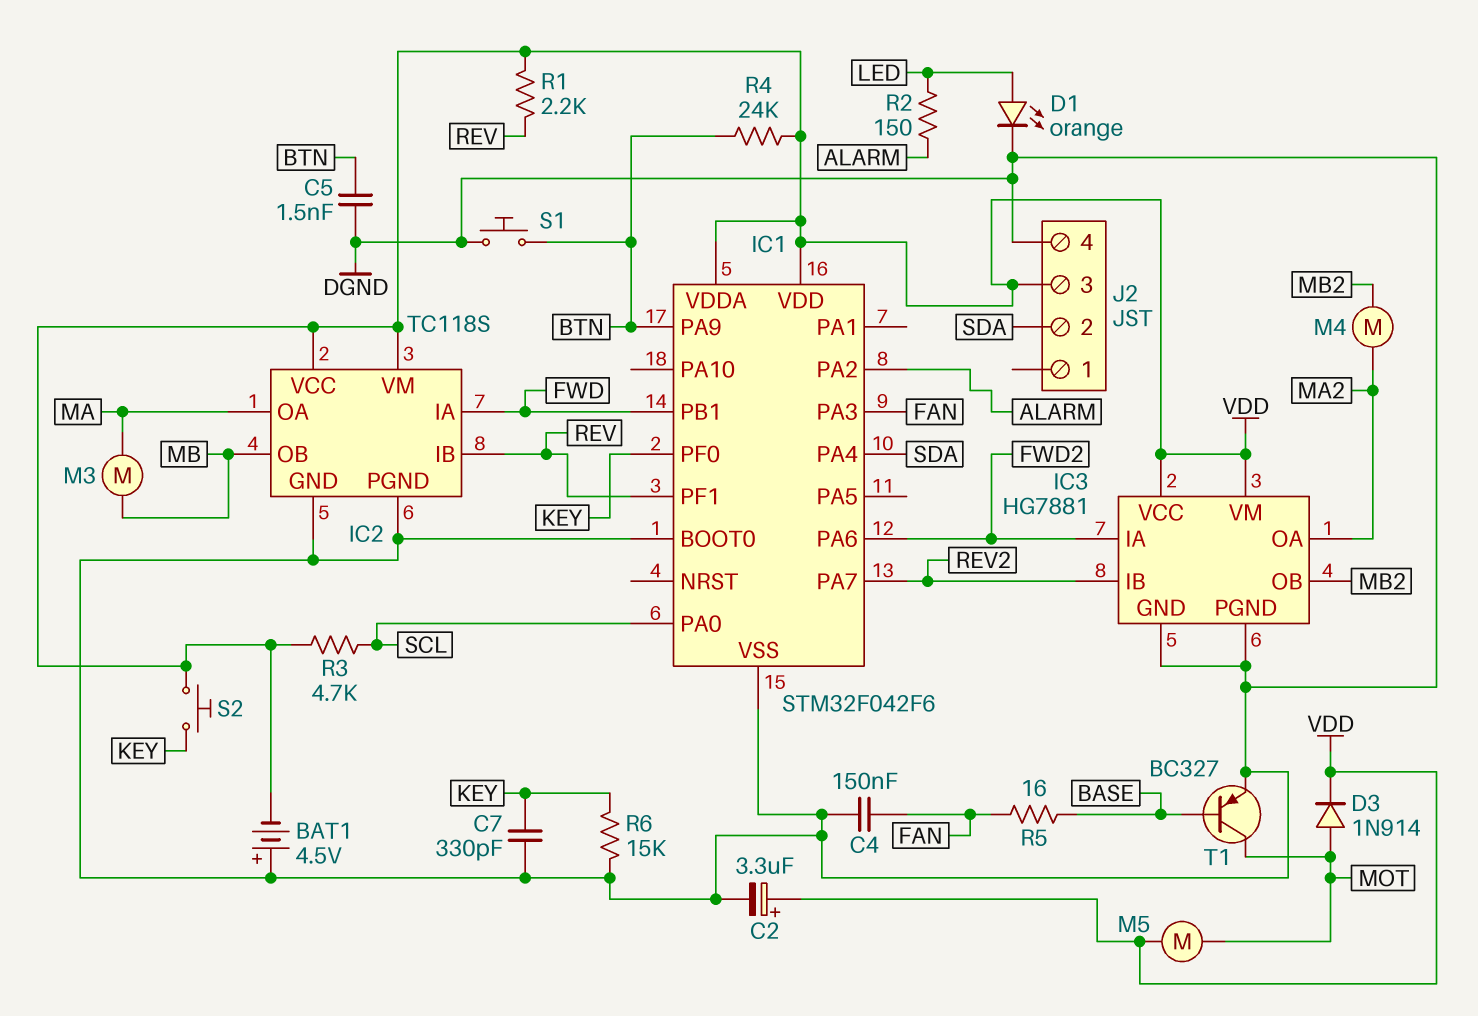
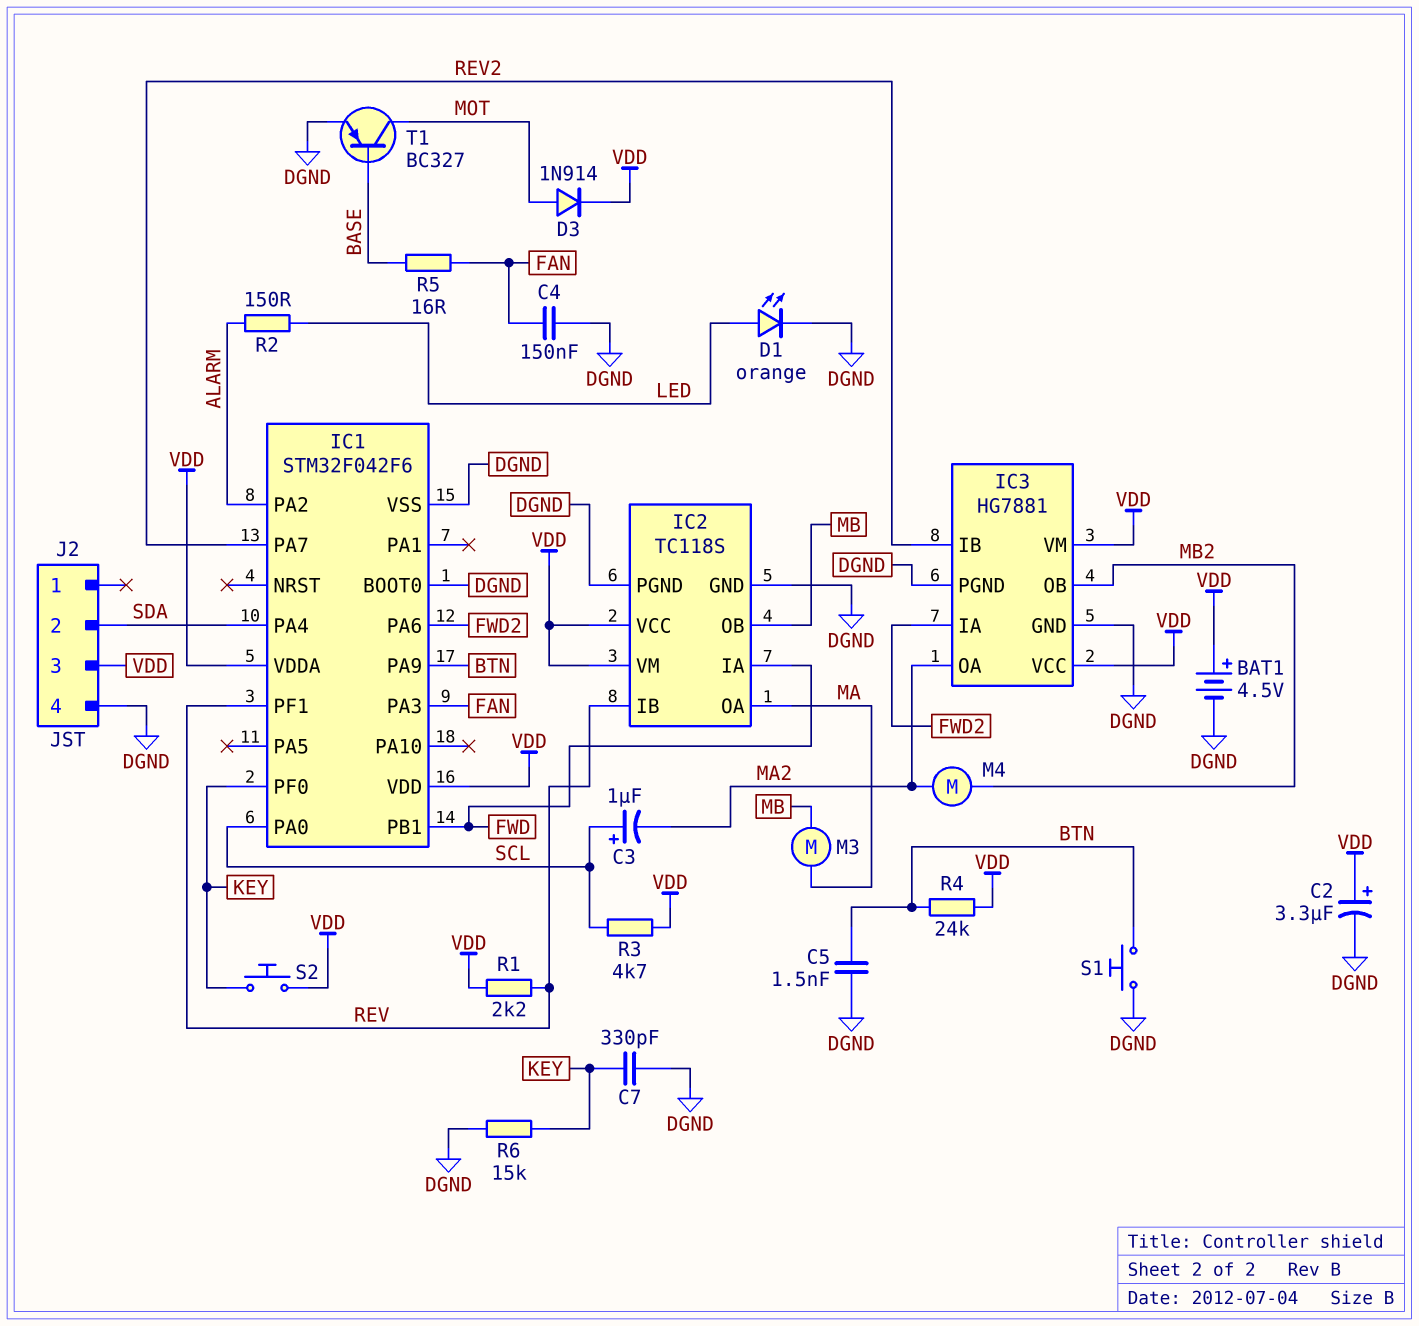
BAT1: 4.5V (plus DGND, minus VDD) -> 4.5V (plus VDD, minus DGND)
C3: none -> 1uF (plus SCL, minus MA2)
M5: motor (MOT, VDD) -> none

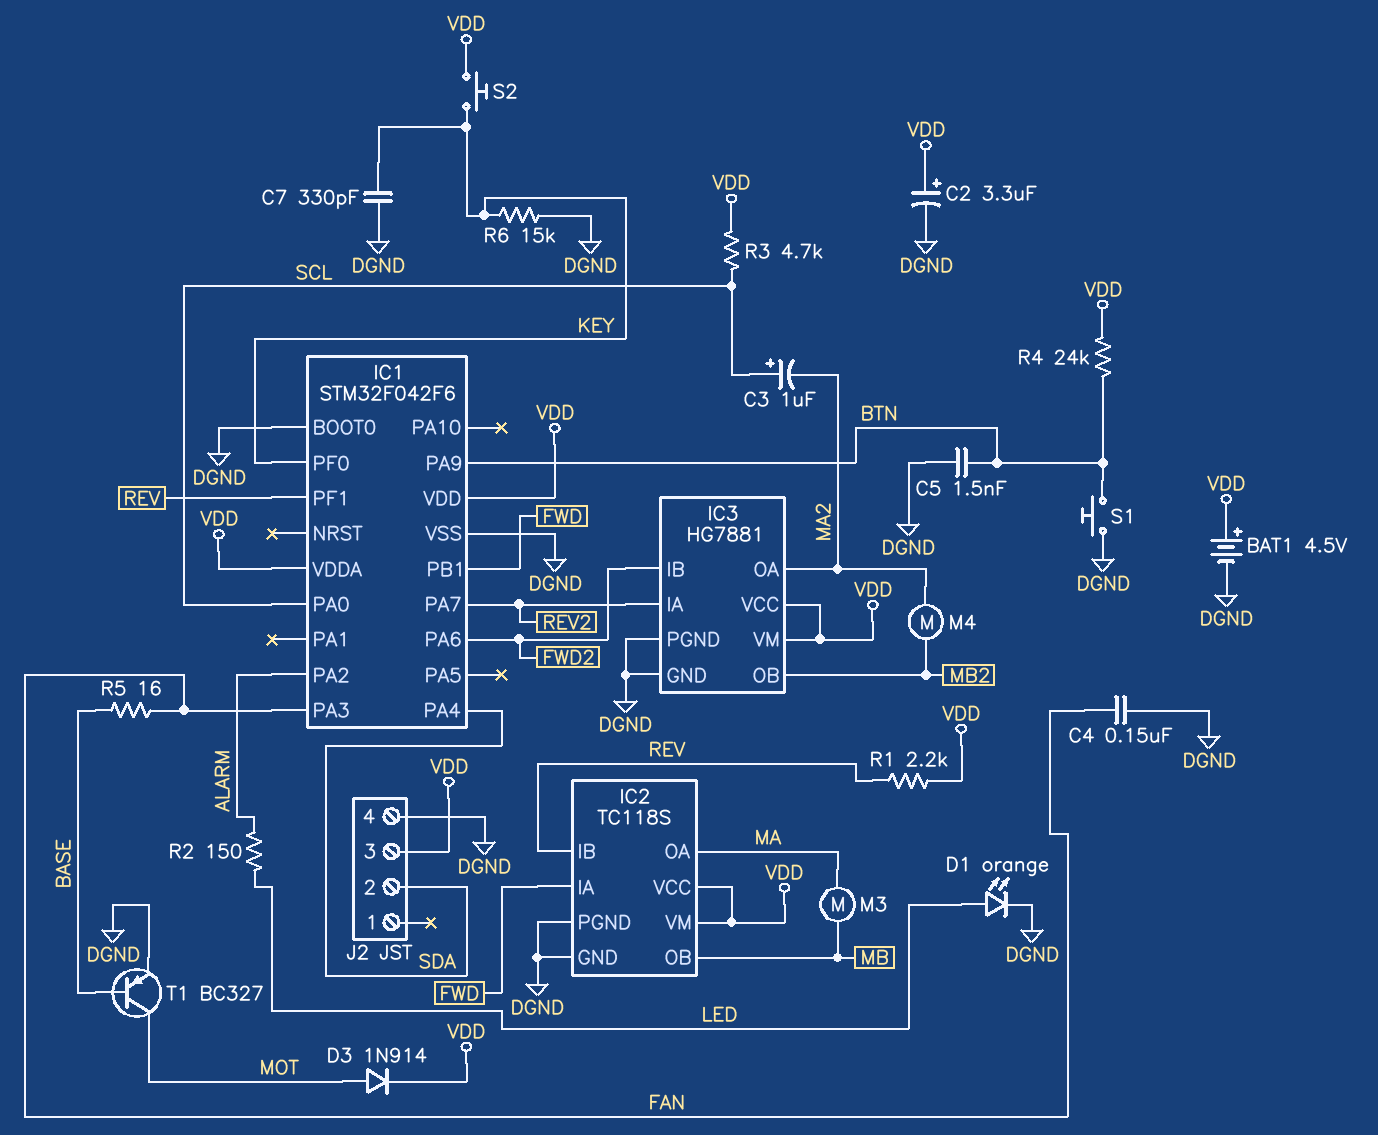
IC3 pin IA: FWD2 -> REV2
IC3 pin IB: REV2 -> FWD2

